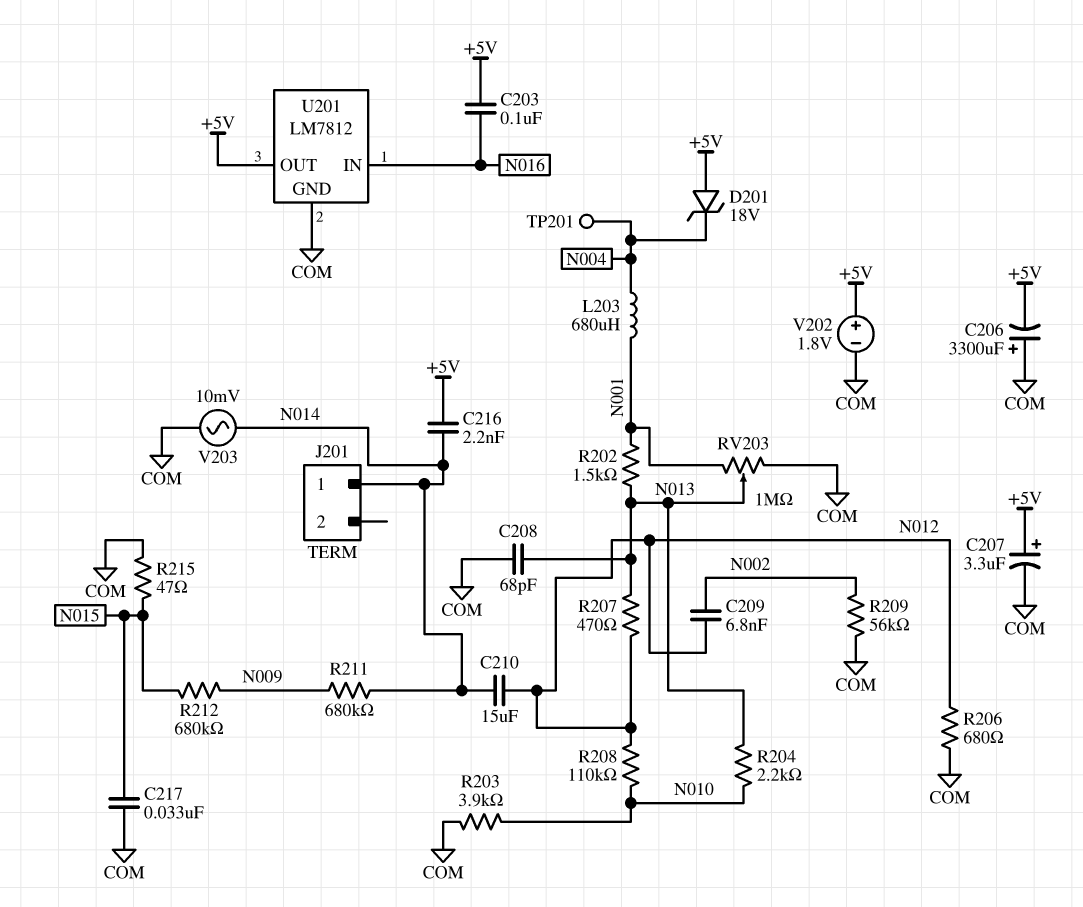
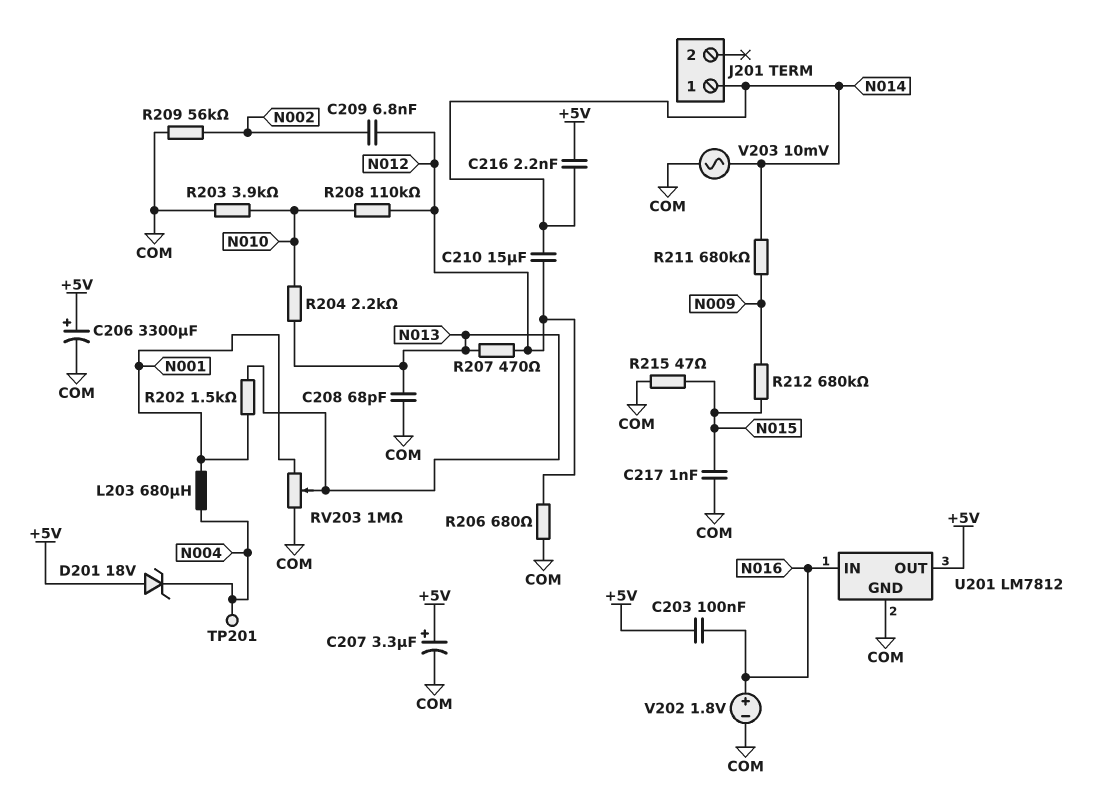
C206: 3300uF (plus COM, minus +5V) -> 3300uF (plus +5V, minus COM)
C217: 33nF (COM, N015) -> 1nF (COM, N015)
V202: 1.8V (plus +5V, minus COM) -> 1.8V (plus N016, minus COM)

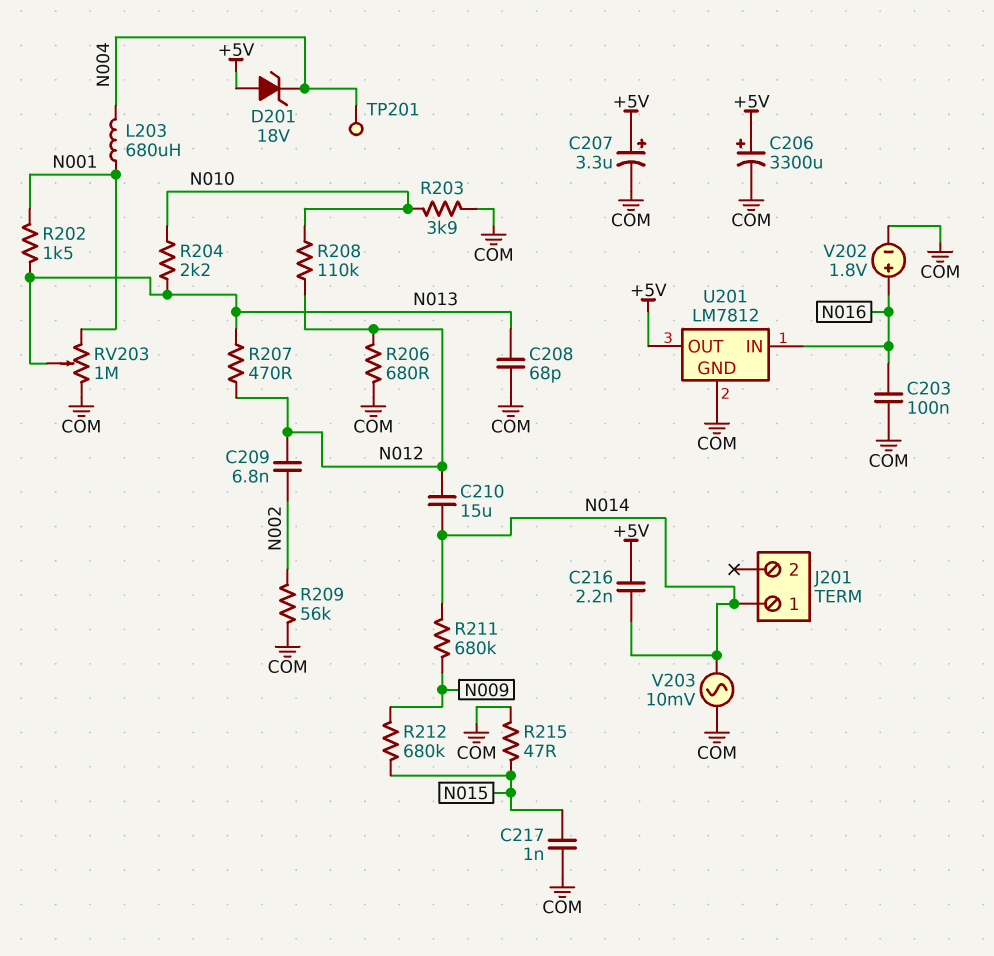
C203: 100nF (+5V, N016) -> 100nF (COM, N016)

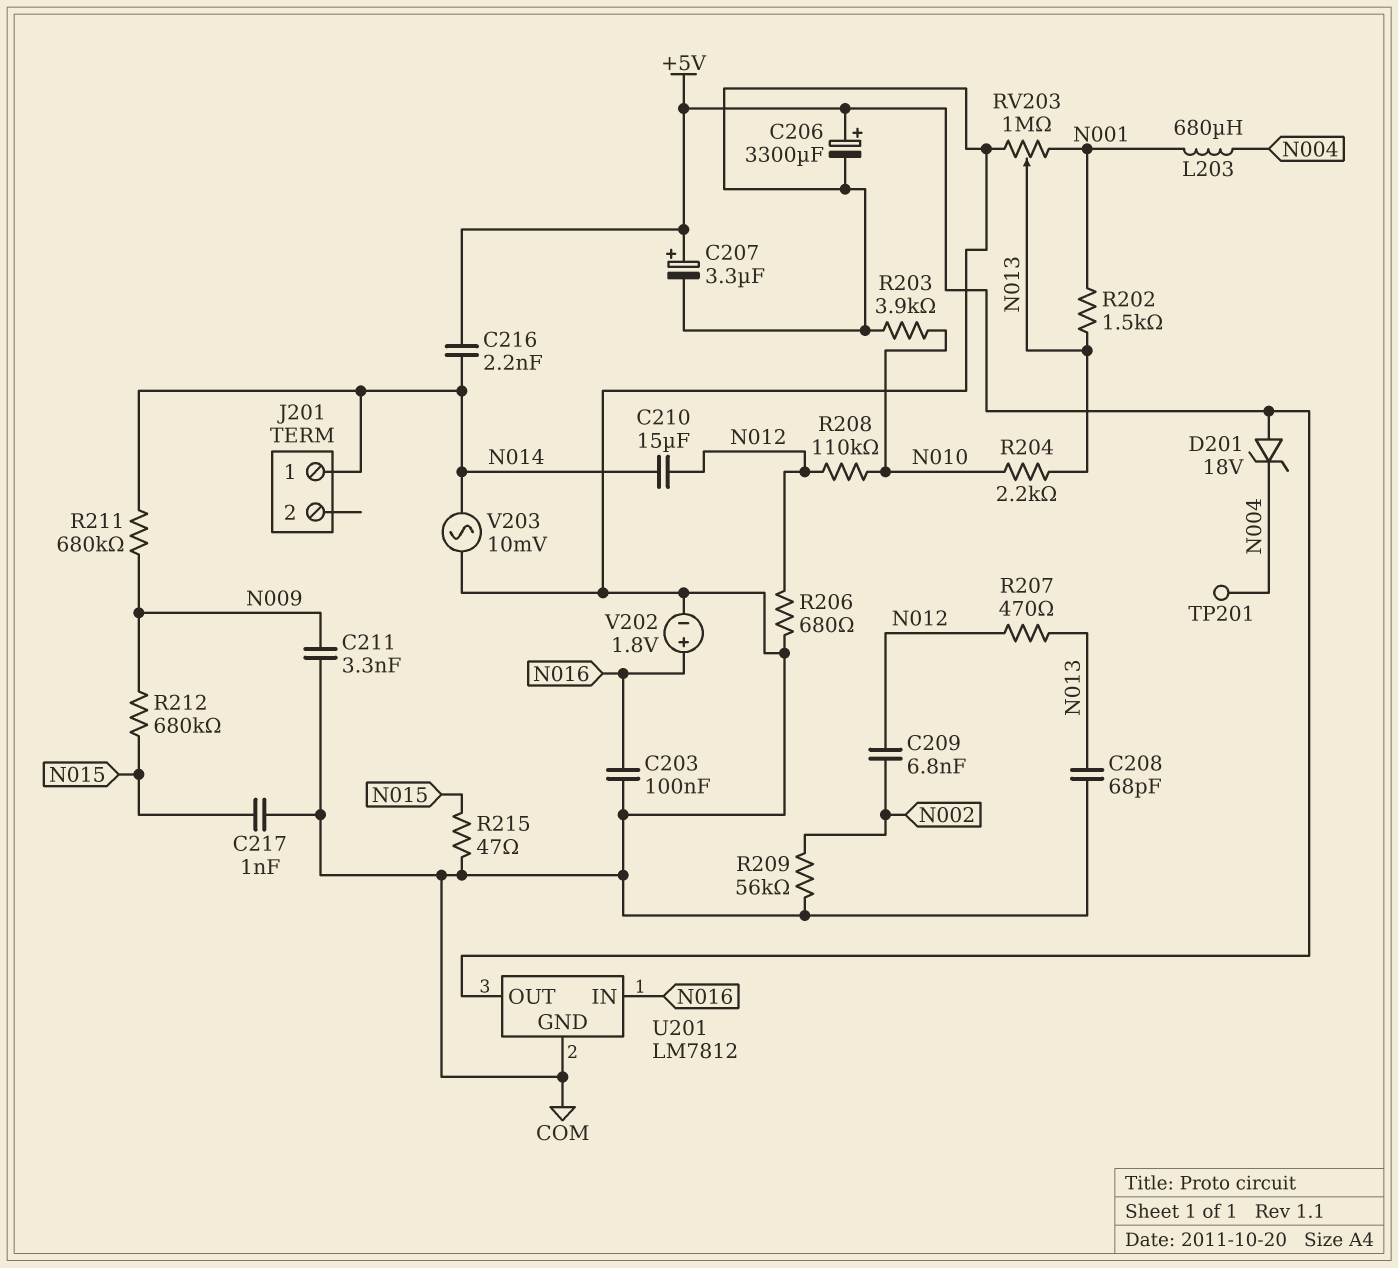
C211: none -> 3.3nF (COM, N009)

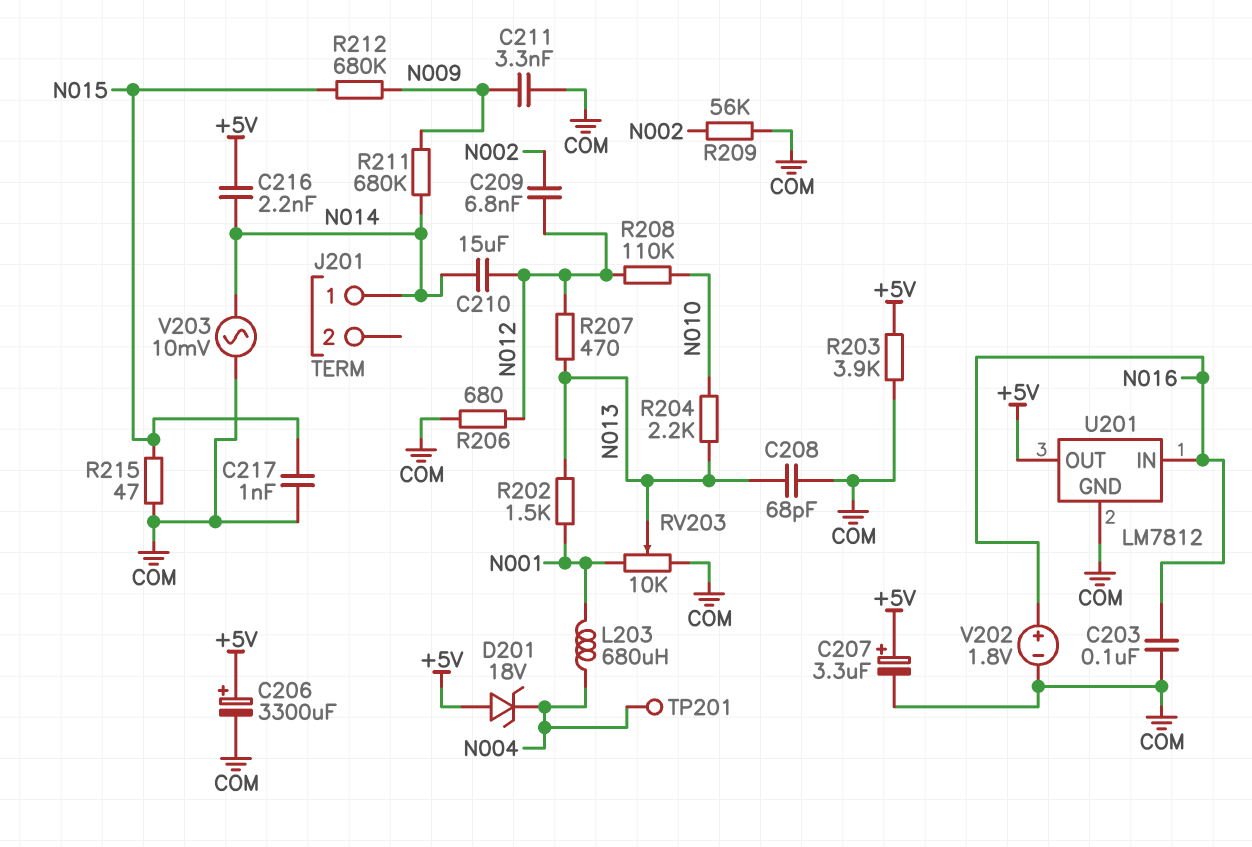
R203: 3.9k (COM, N010) -> 3.9k (+5V, COM)
RV203: 1M (COM, N001, wiper N013) -> 10k (COM, N001, wiper N013)

